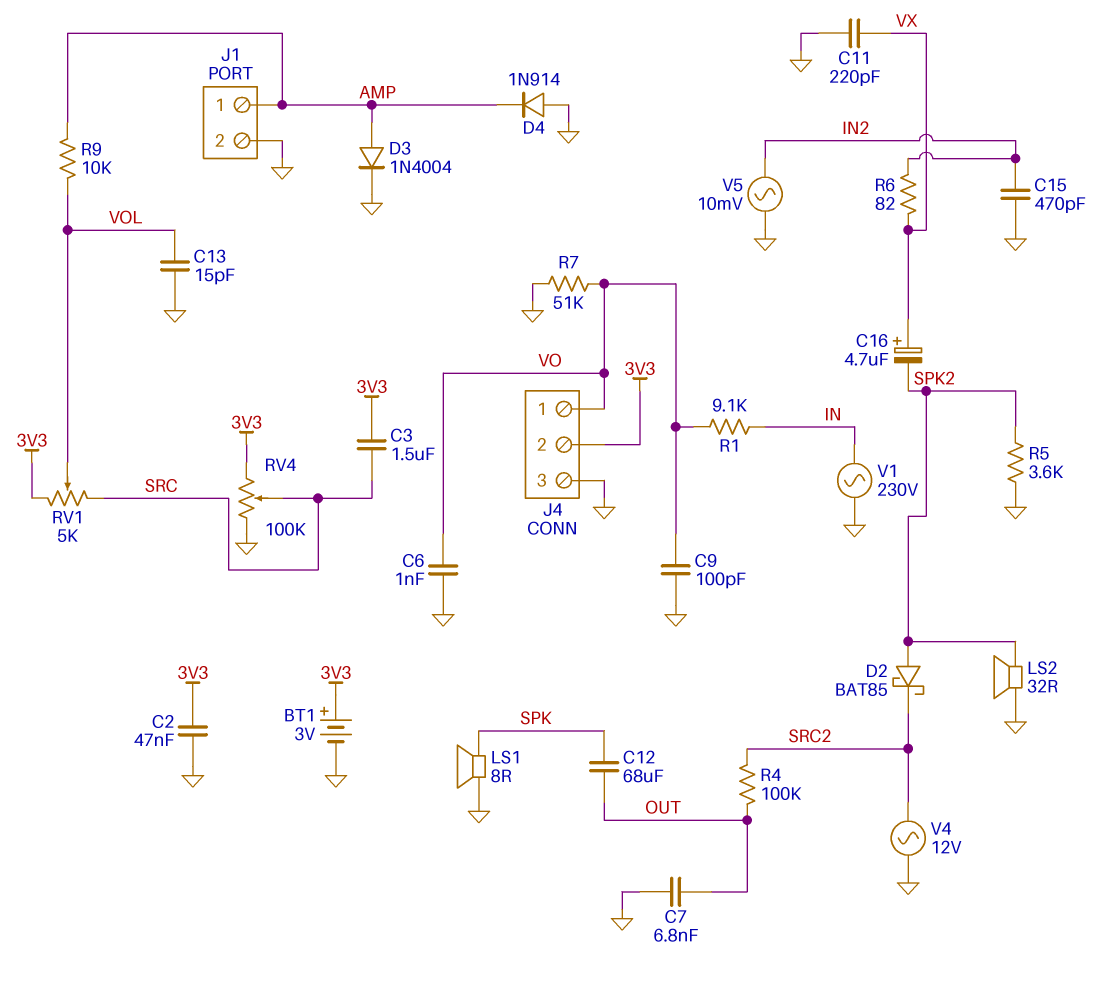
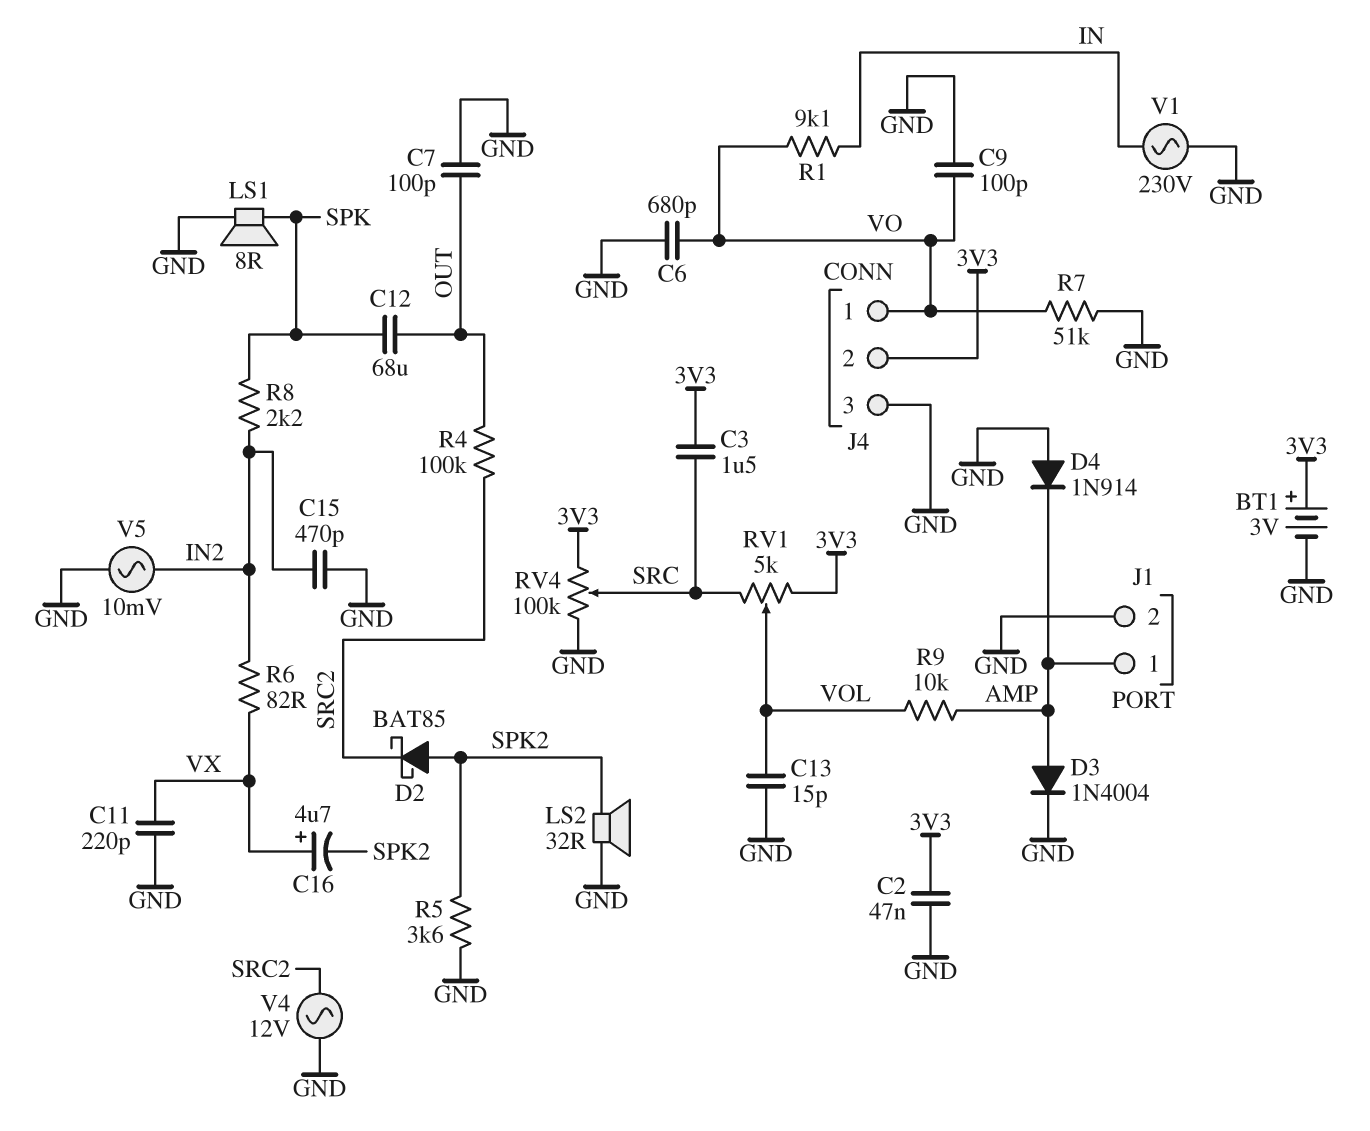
C6: 1nF (GND, VO) -> 680pF (GND, VO)
C7: 6.8nF (GND, OUT) -> 100pF (GND, OUT)
R8: none -> 2.2k (IN2, SPK)

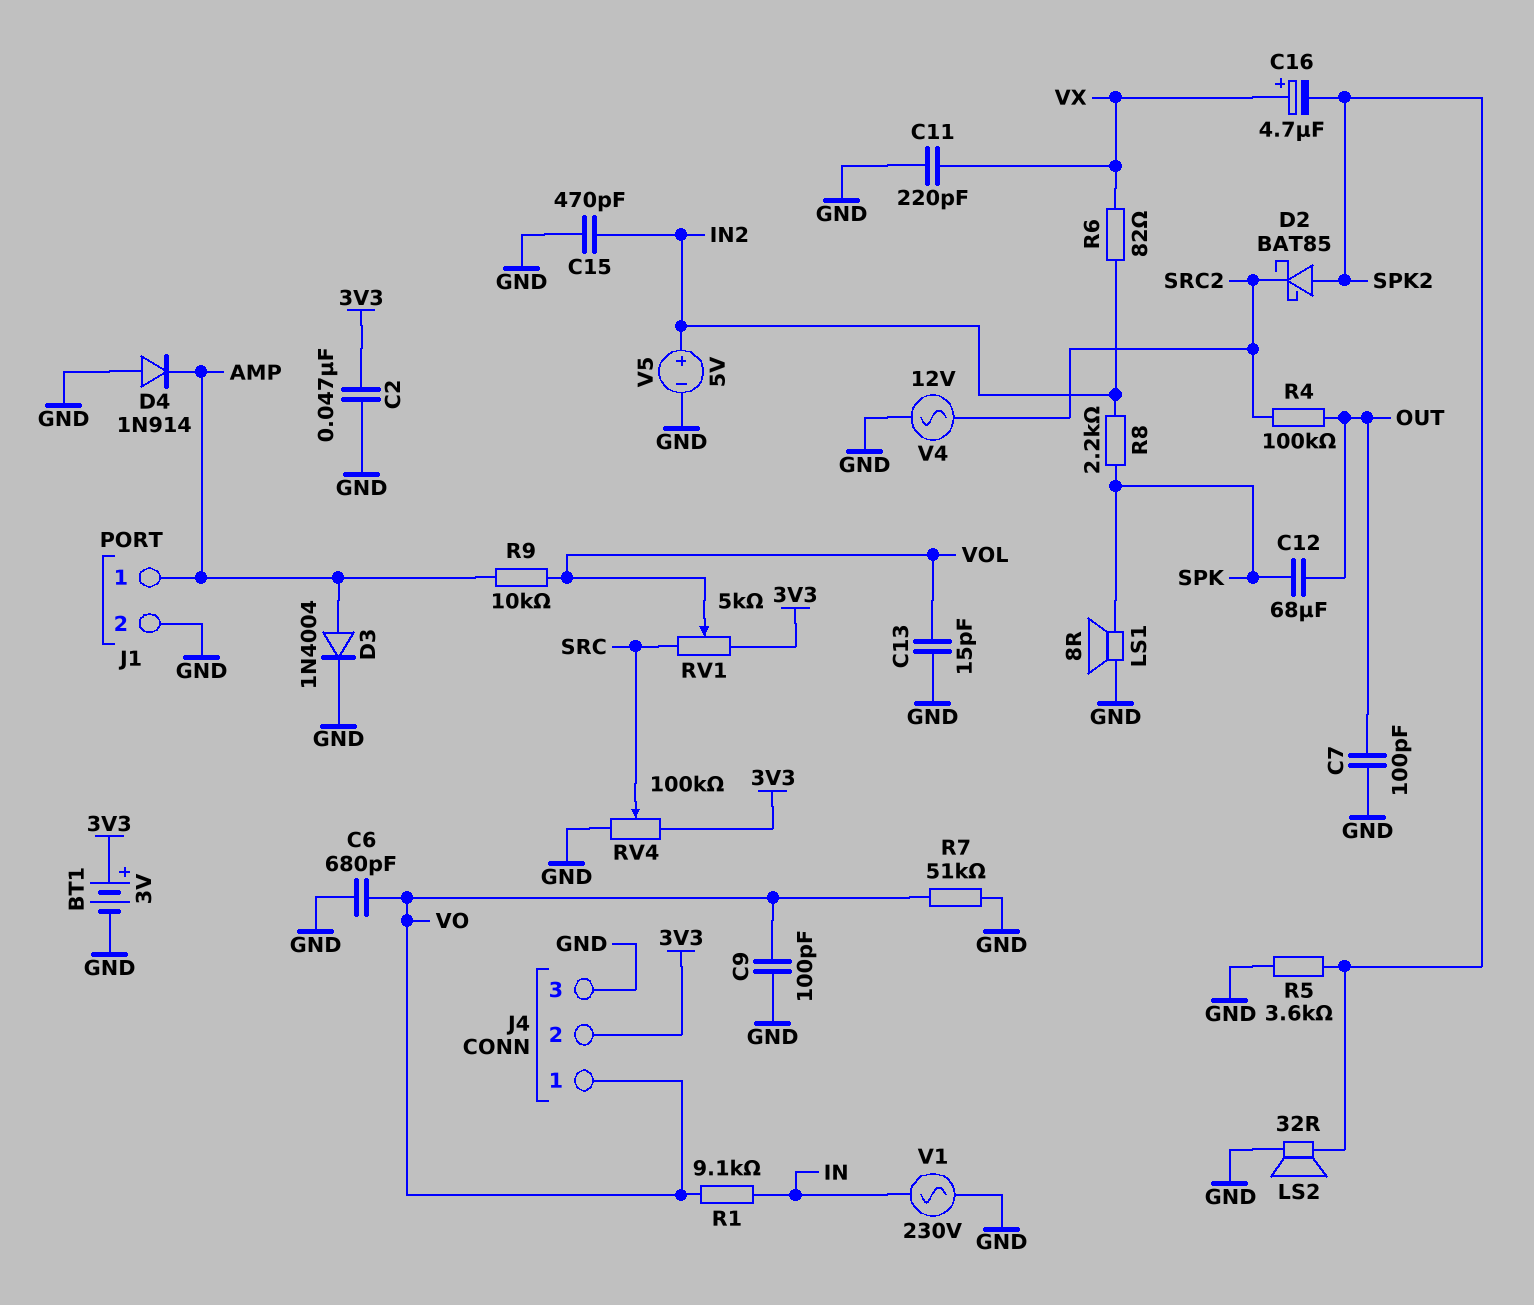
C3: 1.5uF (3V3, SRC) -> none
V5: AC 10mV (GND, IN2) -> 5V (plus IN2, minus GND)

